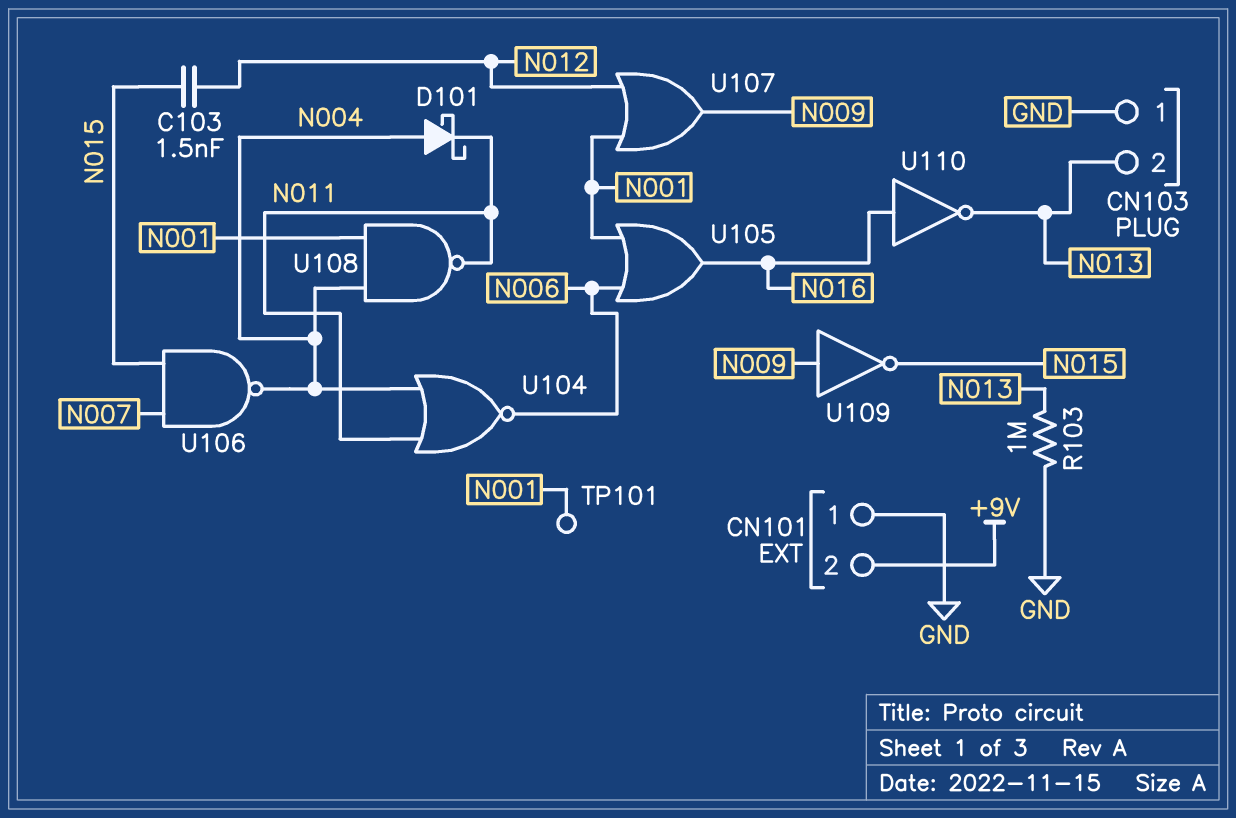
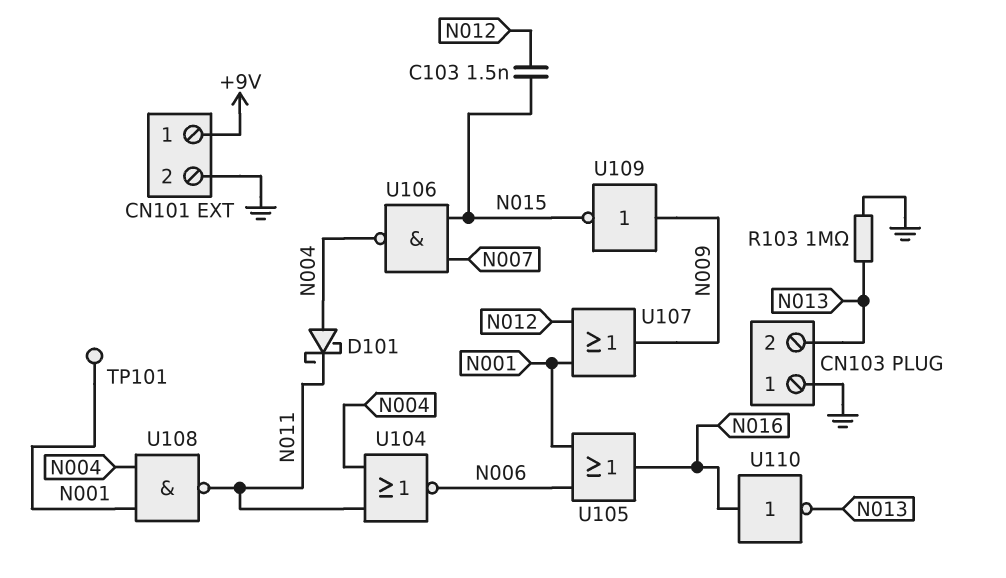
CN101 pin 1: GND -> +9V
CN101 pin 2: +9V -> GND

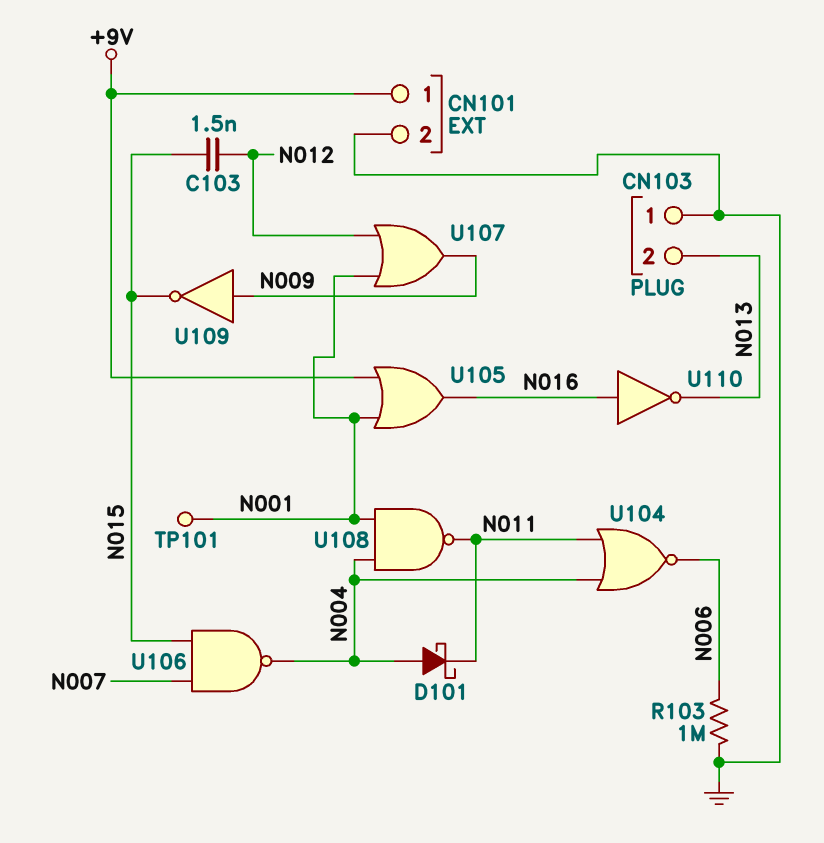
R103: 1M (GND, N013) -> 1M (GND, N006)
U105: OR (in N001, in N006, out N016) -> OR (in +9V, in N001, out N016)

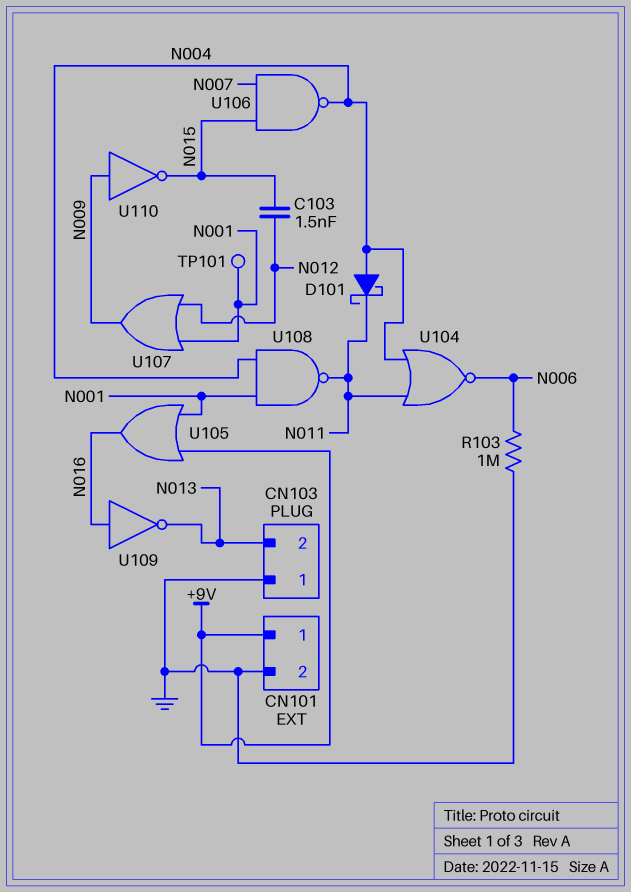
U109: NOT (in N009, out N015) -> NOT (in N016, out N013)
U110: NOT (in N016, out N013) -> NOT (in N009, out N015)

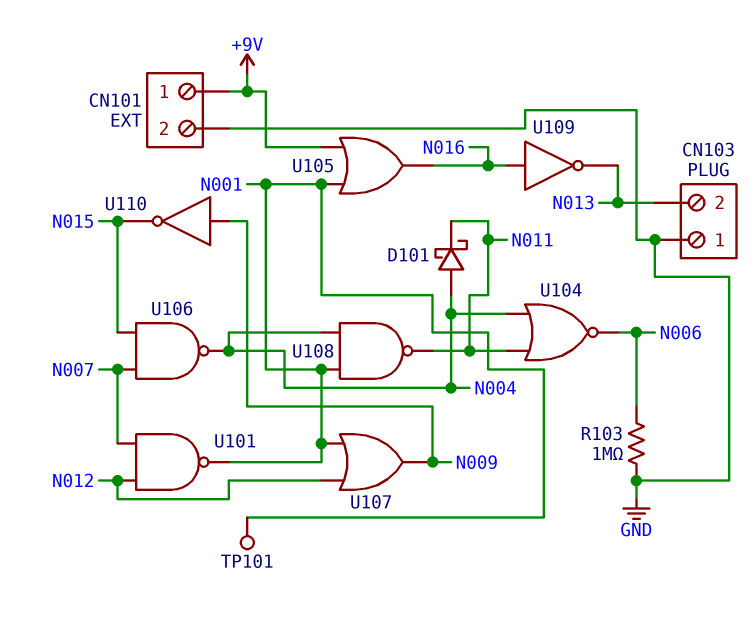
C103: 1.5nF (N012, N015) -> none
U101: none -> NAND (in N007, in N012, out N001)

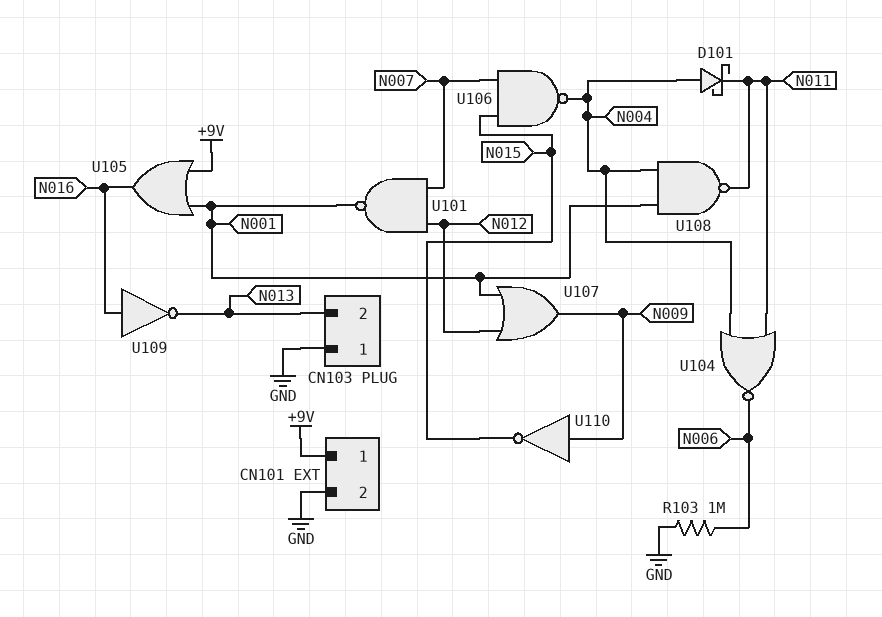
TP101: test point (N001) -> none

